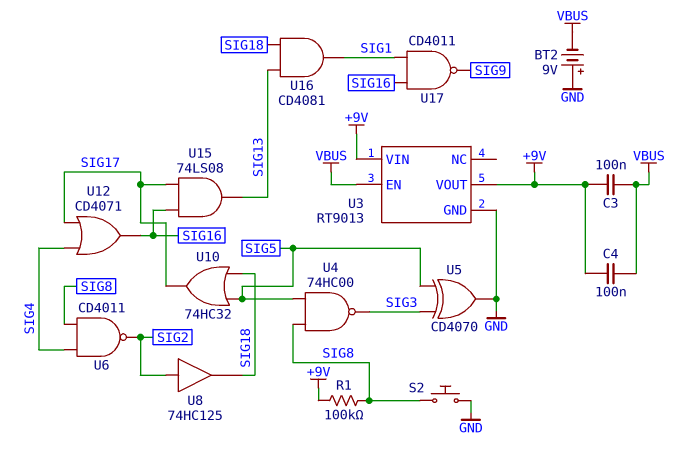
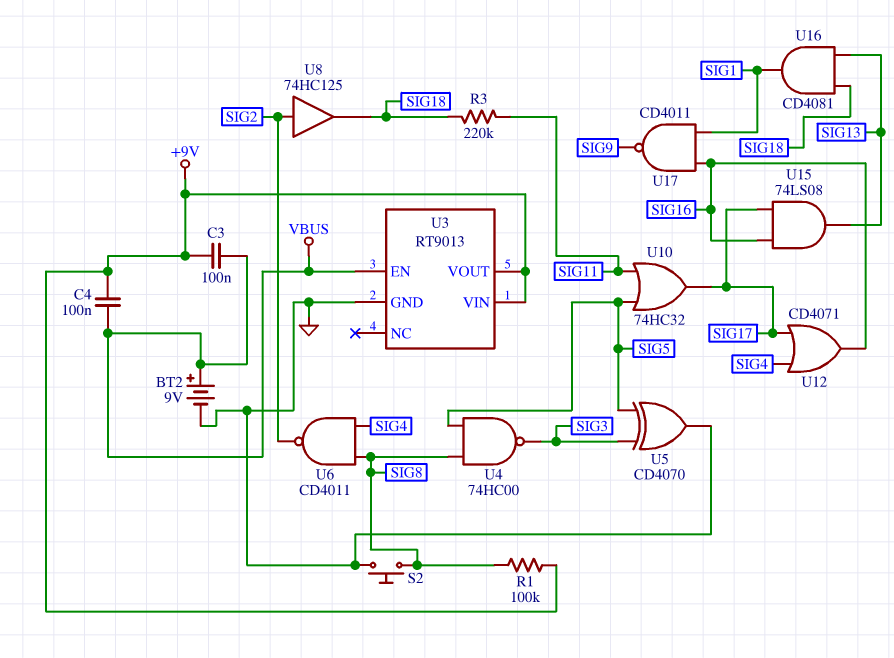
BT2: 9V (plus GND, minus VBUS) -> 9V (plus VBUS, minus GND)
R3: none -> 220k (SIG11, SIG18)
U10: OR 74HC32 (in SIG5, in SIG18, out SIG17) -> OR 74HC32 (in SIG5, in SIG11, out SIG17)

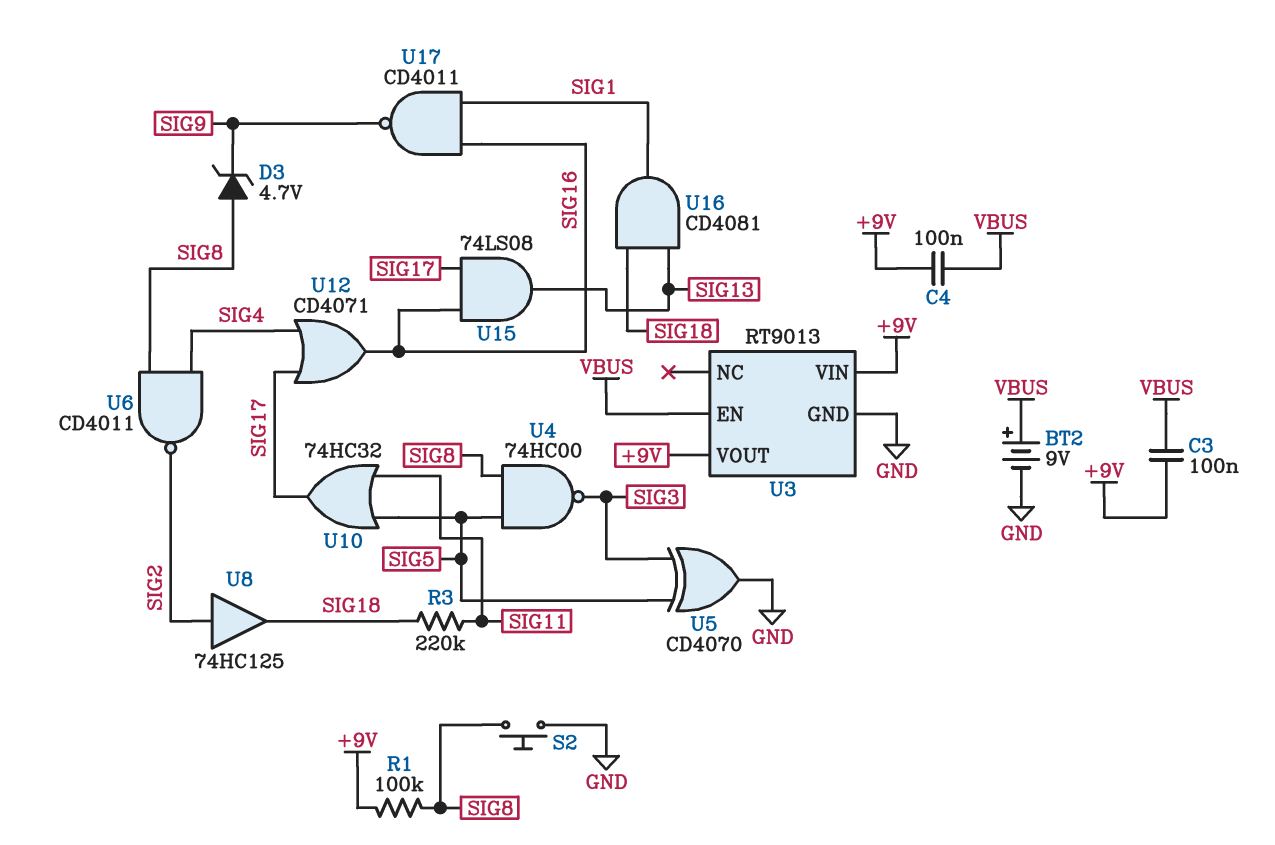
D3: none -> zener 4.7V (A SIG8, K SIG9)

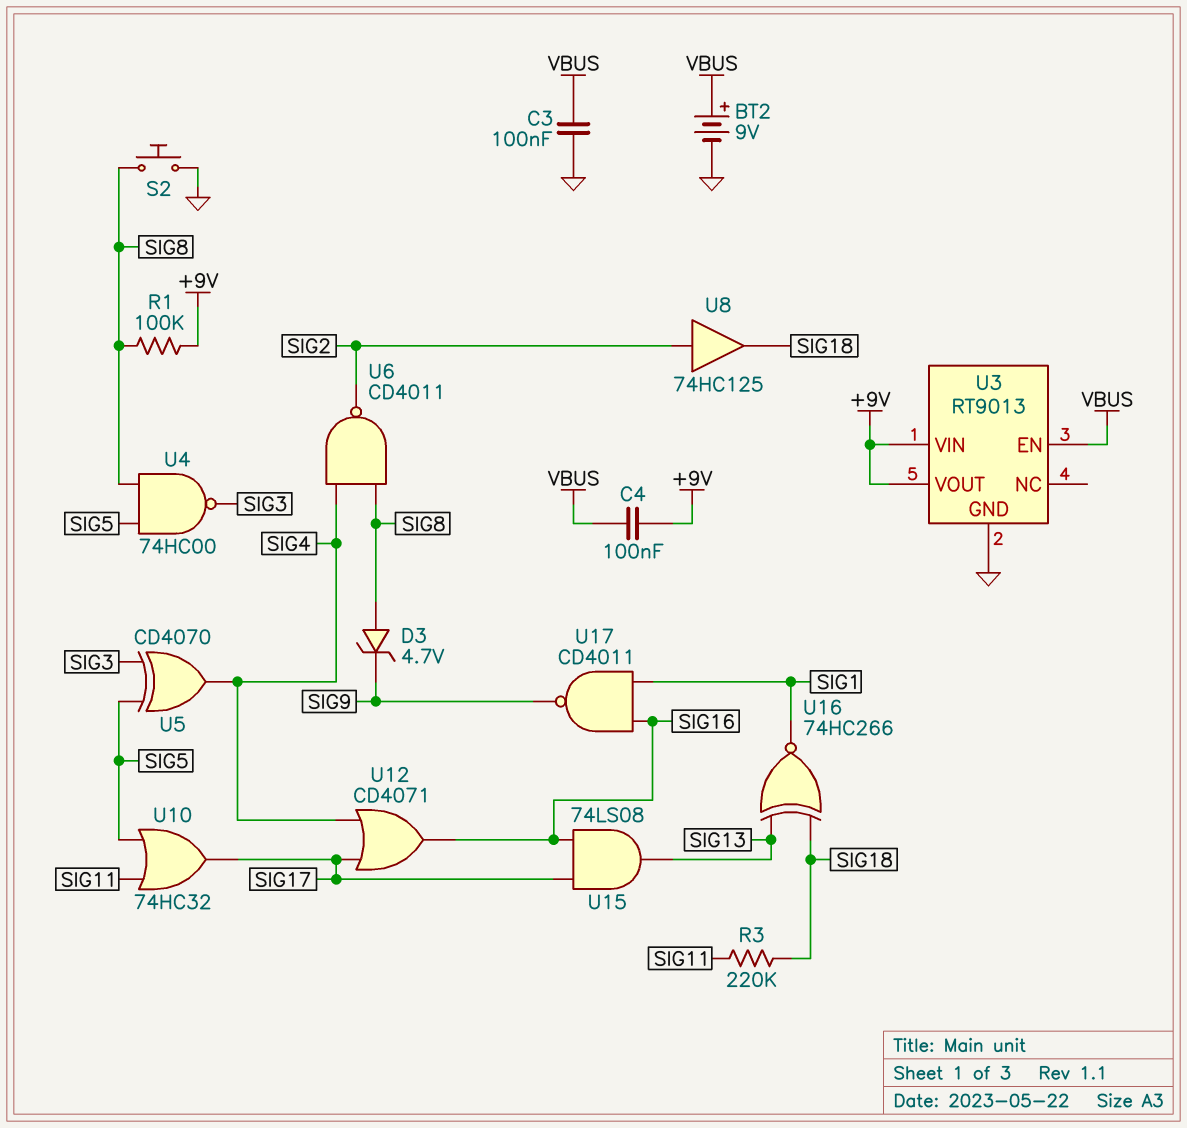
C3: 100nF (+9V, VBUS) -> 100nF (GND, VBUS)
U5: XOR CD4070 (in SIG3, in SIG5, out GND) -> XOR CD4070 (in SIG3, in SIG5, out SIG4)
U16: AND CD4081 (in SIG13, in SIG18, out SIG1) -> XNOR 74HC266 (in SIG13, in SIG18, out SIG1)

